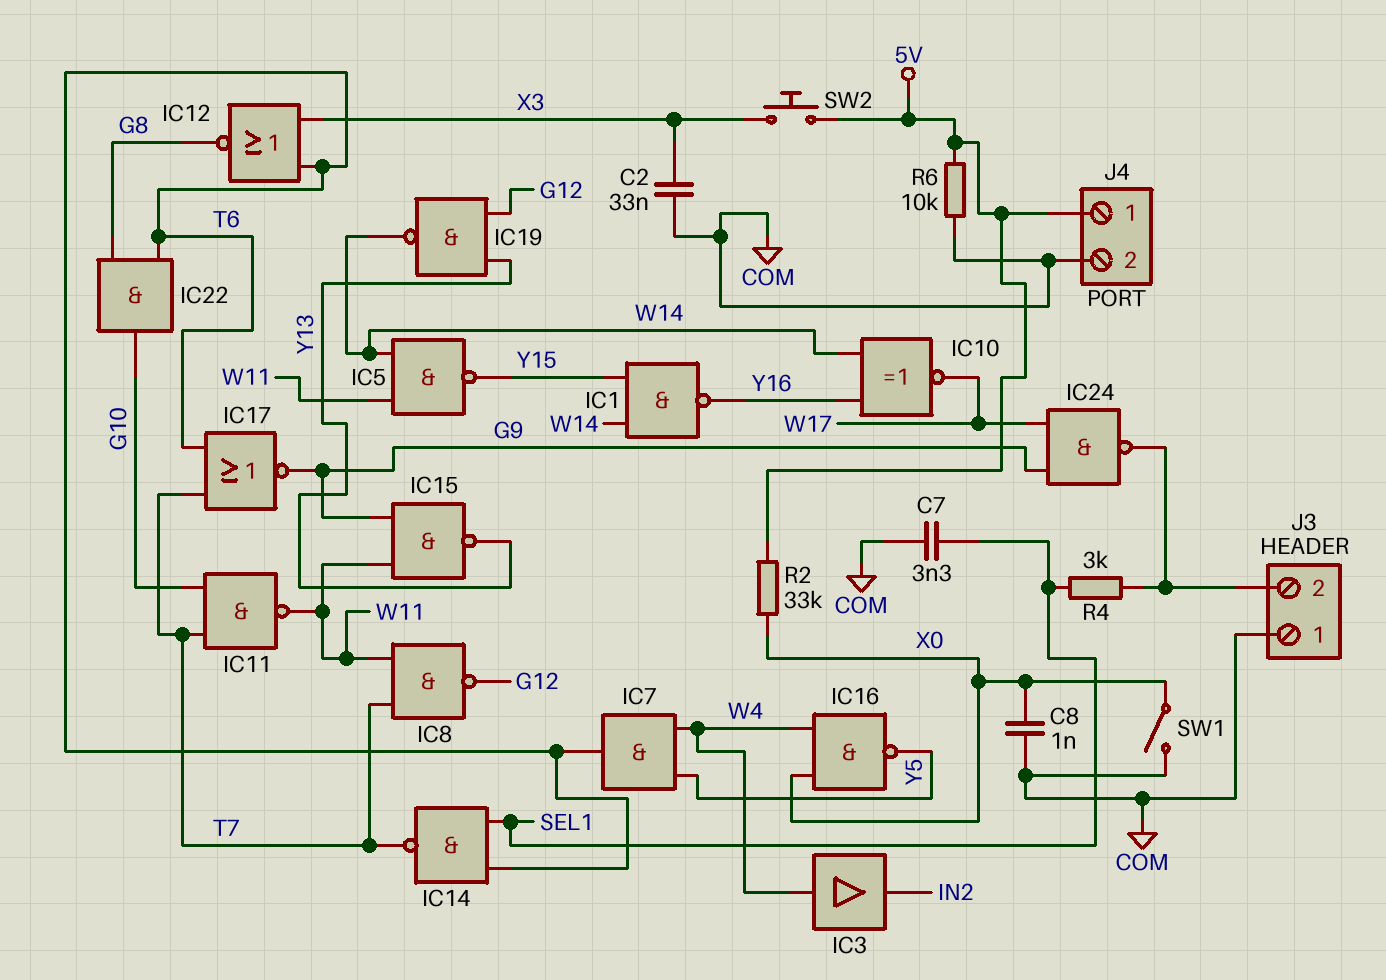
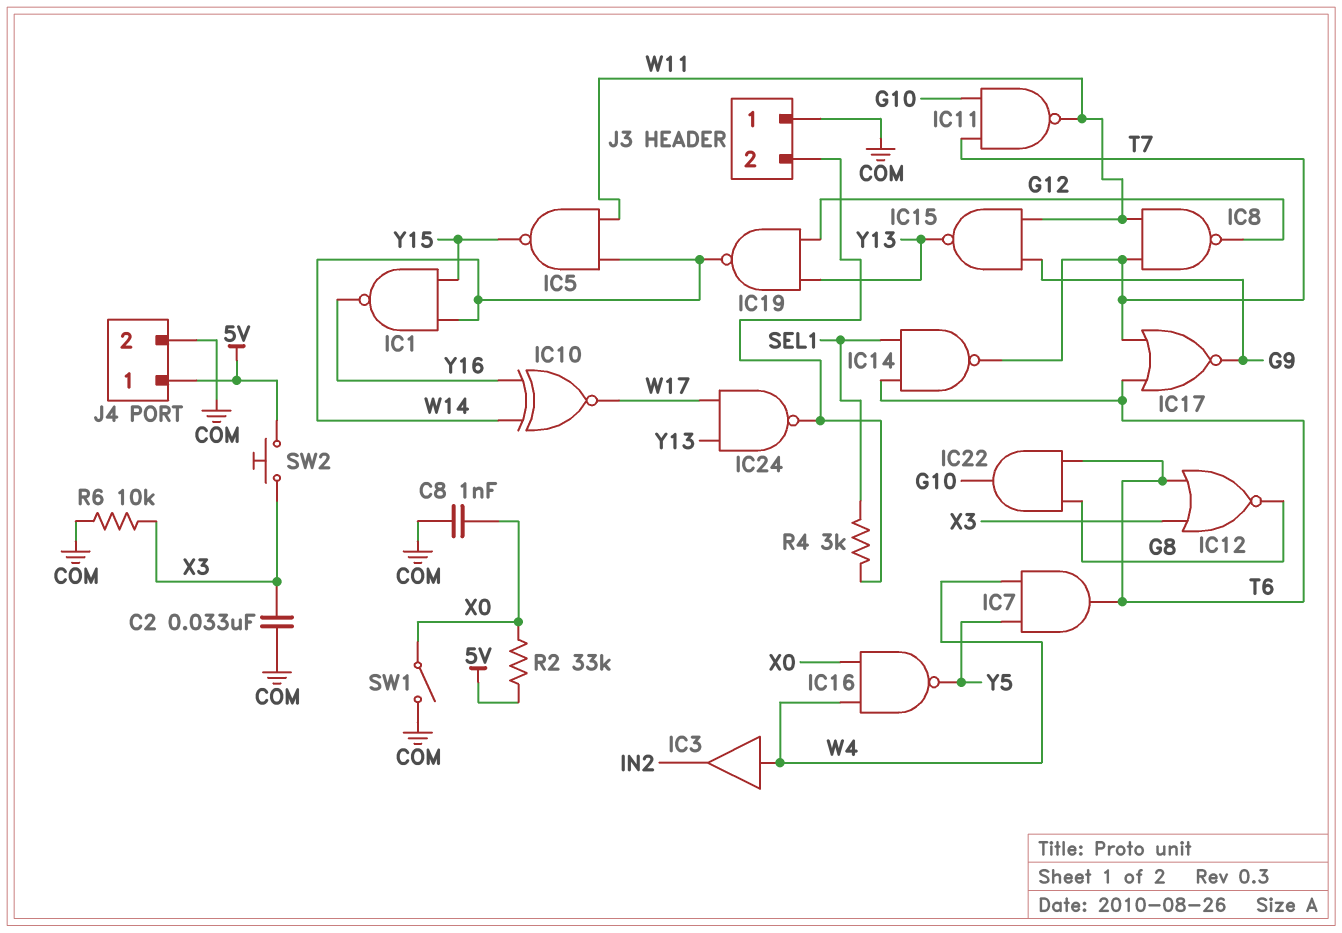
C7: 3.3nF (COM, SEL1) -> none
IC24: NAND (in G9, in W17, out J3/2) -> NAND (in W17, in Y13, out J3/2)
R6: 10k (5V, COM) -> 10k (COM, X3)

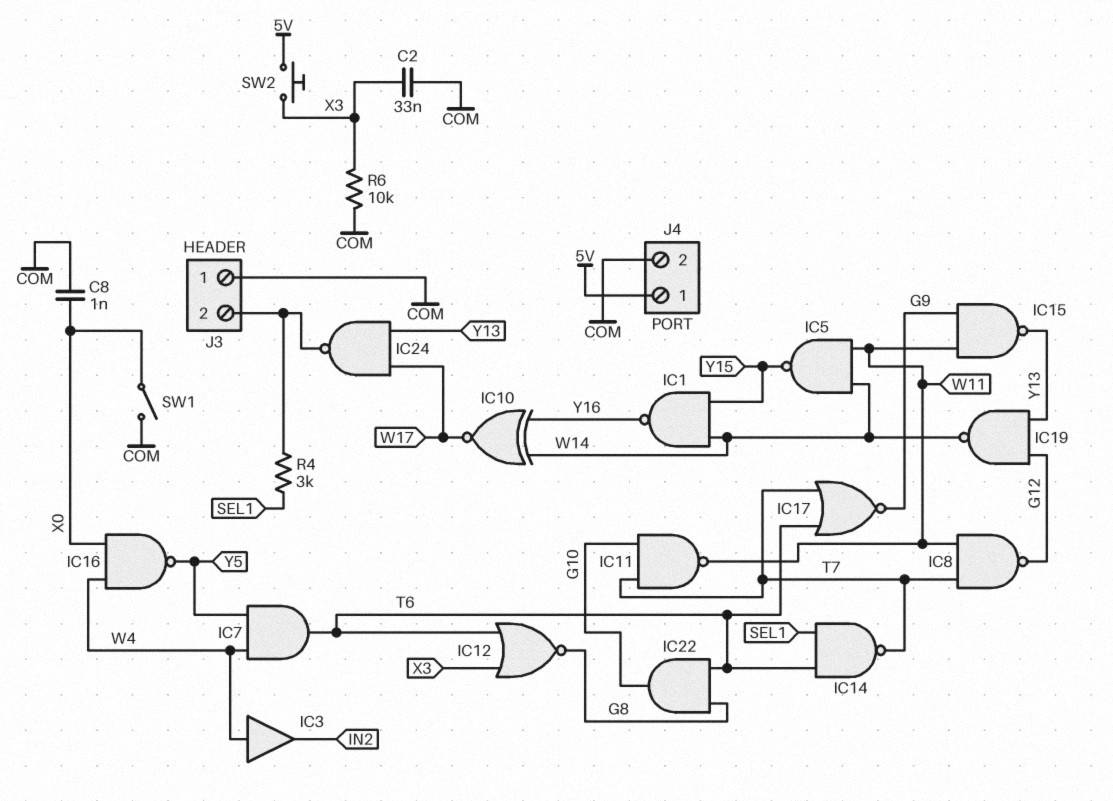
R2: 33k (5V, X0) -> none

